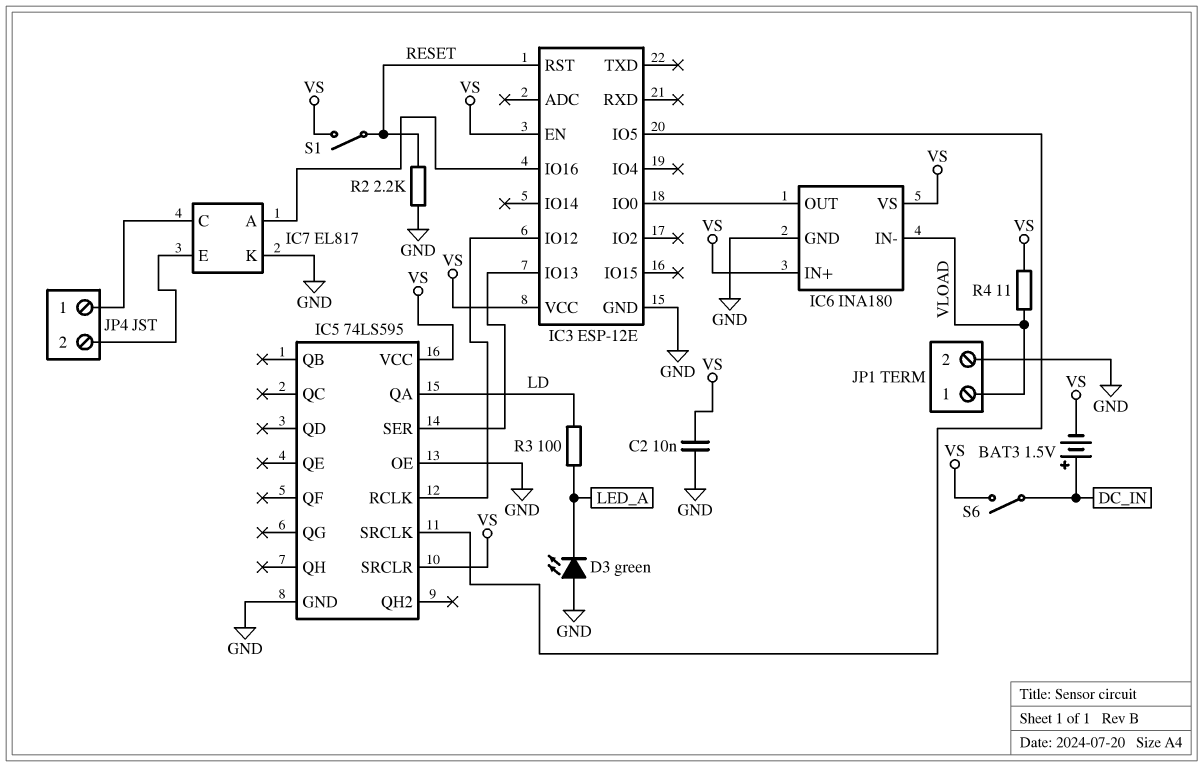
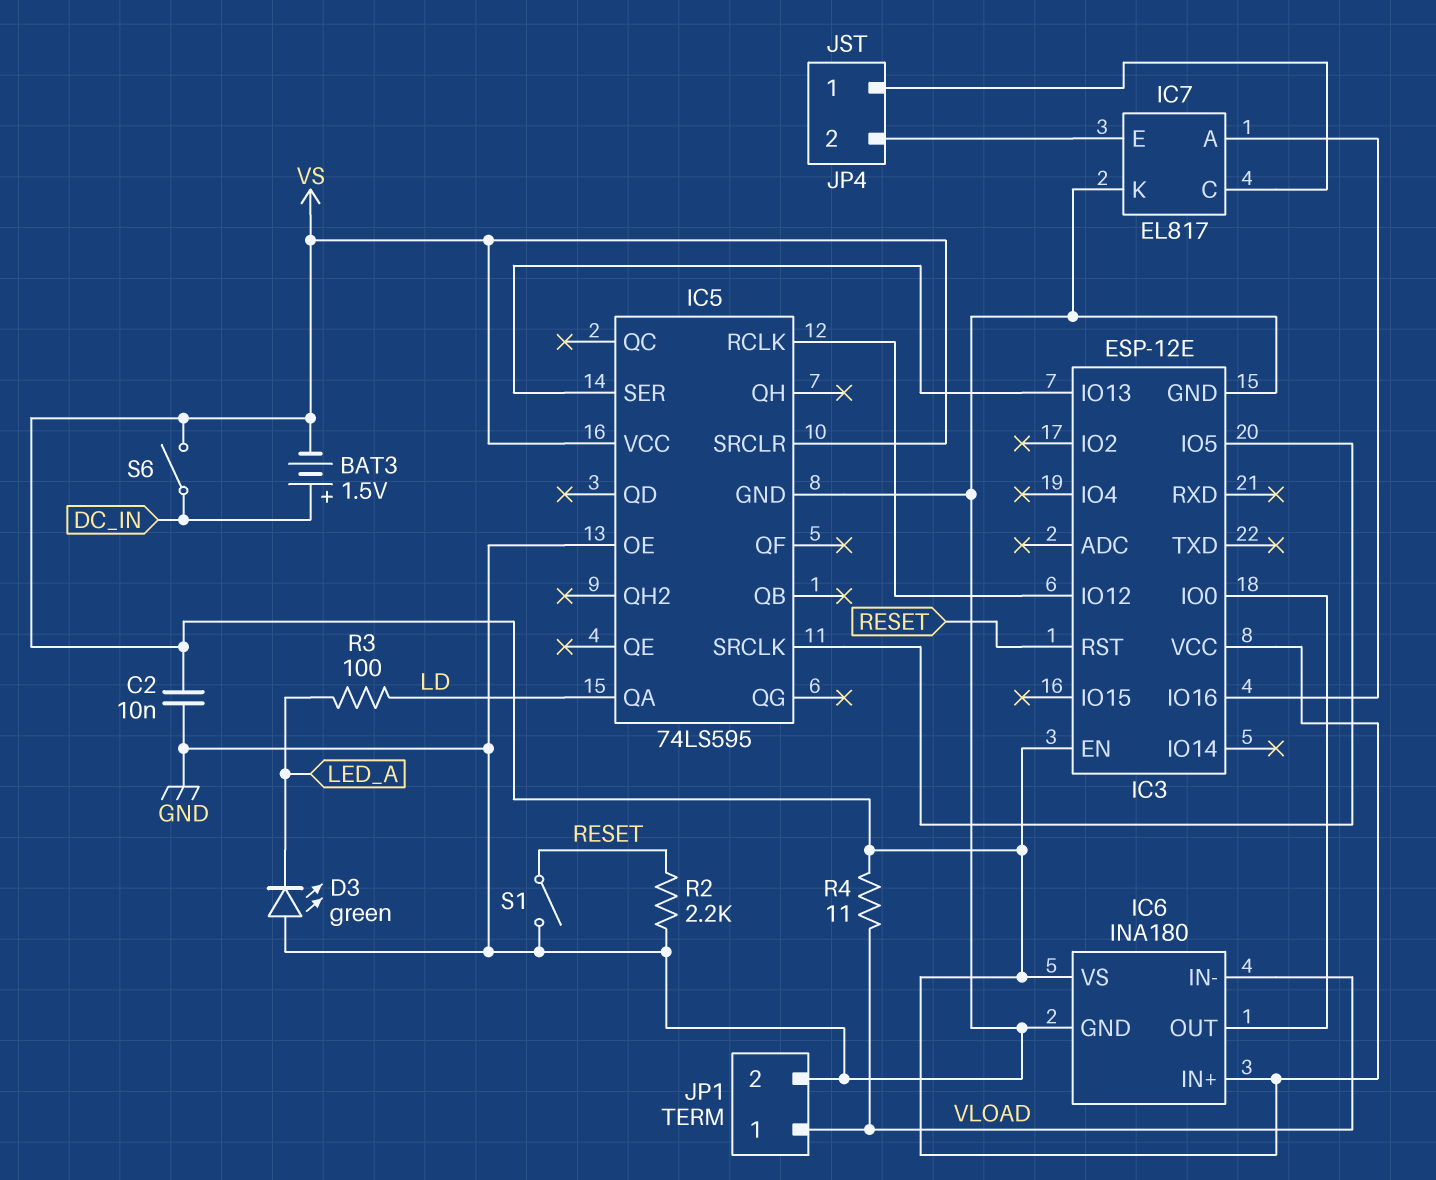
S1: switch (RESET, VS) -> switch (GND, RESET)

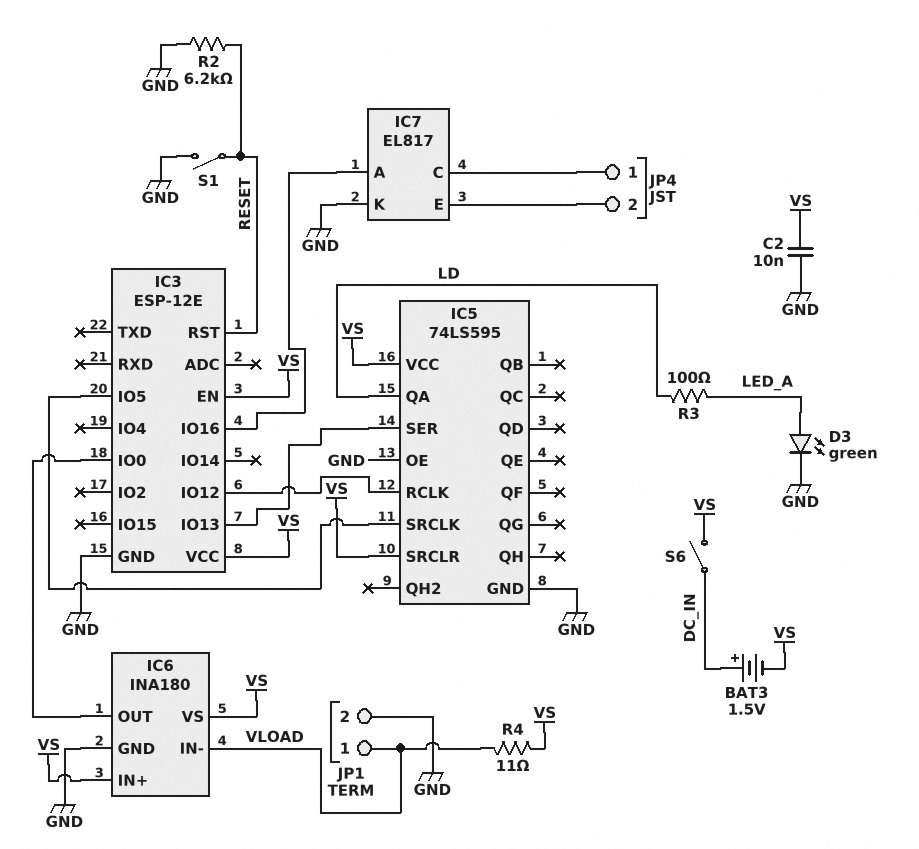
D3: LED green (A GND, K LED_A) -> LED green (A LED_A, K GND)
R2: 2.2k (GND, RESET) -> 6.2k (GND, RESET)

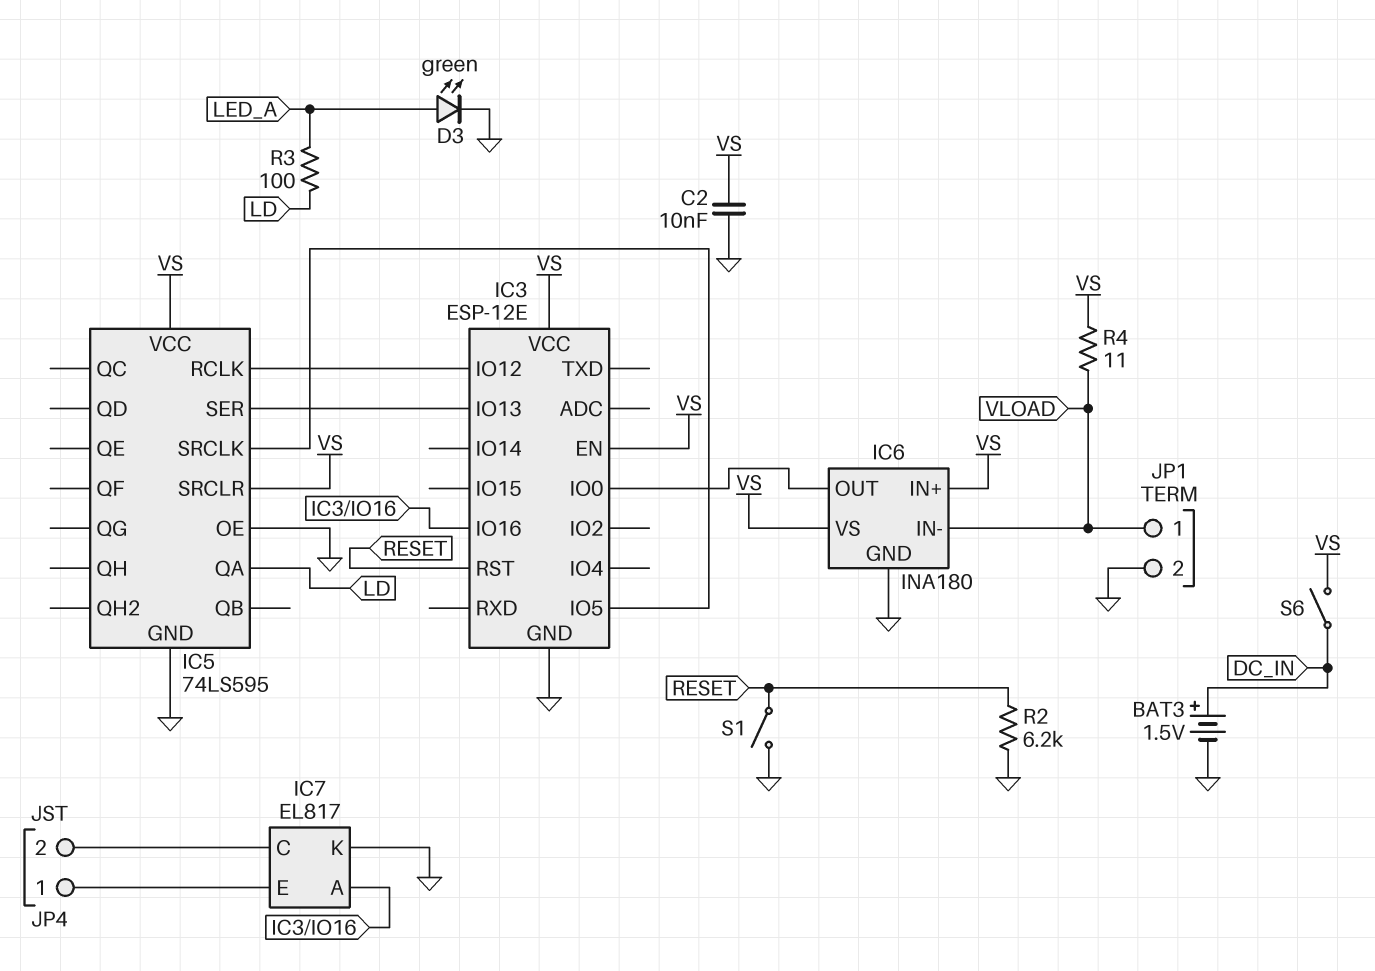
BAT3: 1.5V (plus DC_IN, minus VS) -> 1.5V (plus DC_IN, minus GND)
JP4 pin 1: IC7/C -> IC7/E
JP4 pin 2: IC7/E -> IC7/C

